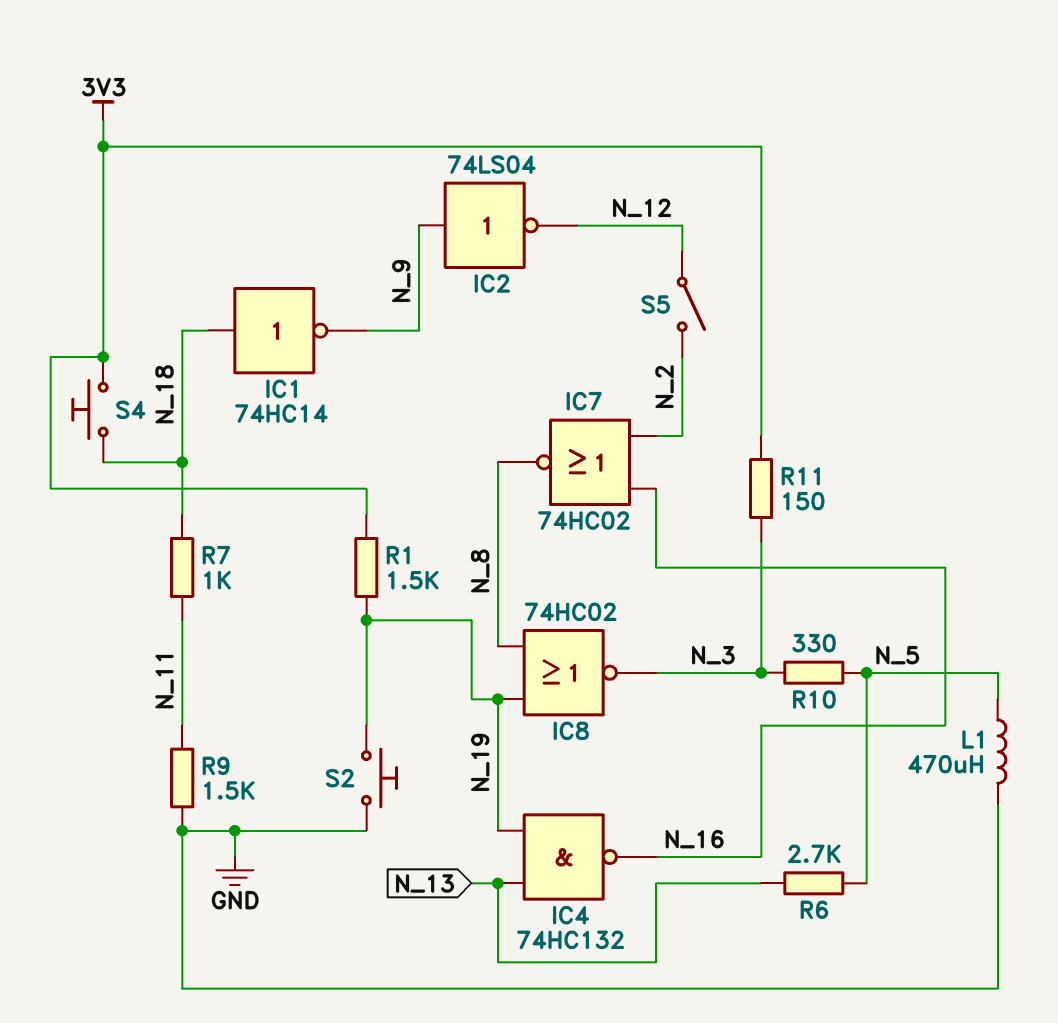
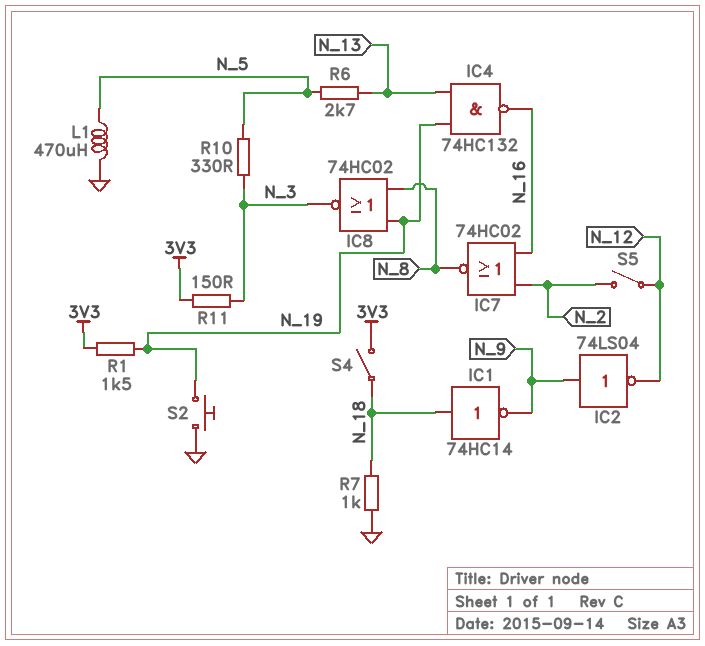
R7: 1k (N_11, N_18) -> 1k (GND, N_18)
R9: 1.5k (GND, N_11) -> none
S4: button (3V3, N_18) -> switch (3V3, N_18)

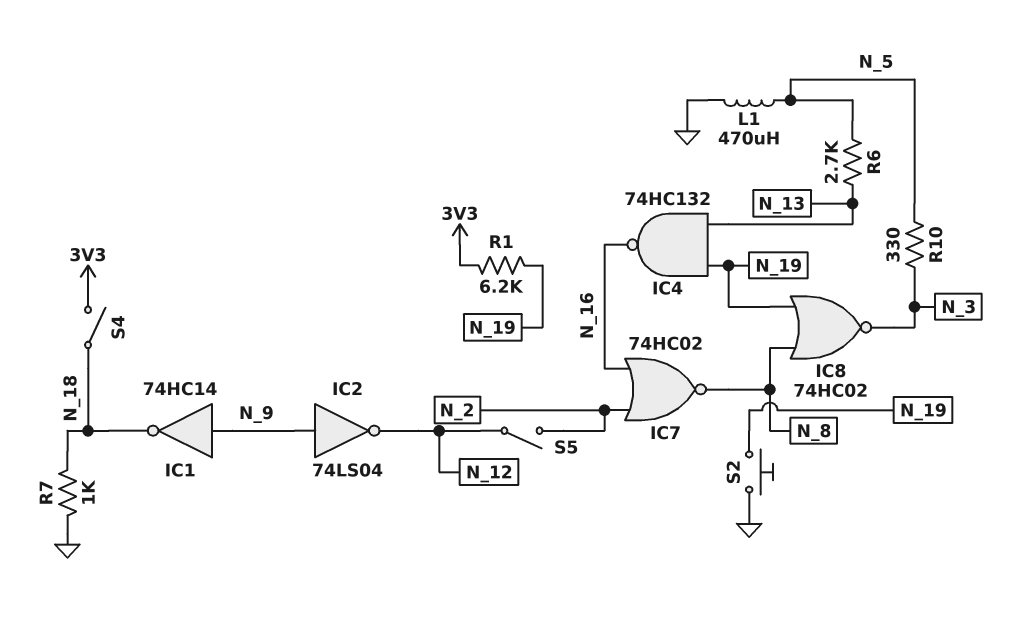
IC1: NOT 74HC14 (in N_18, out N_9) -> NOT 74HC14 (in N_9, out N_18)
R1: 1.5k (3V3, N_19) -> 6.2k (3V3, N_19)
R11: 150 (3V3, N_3) -> none

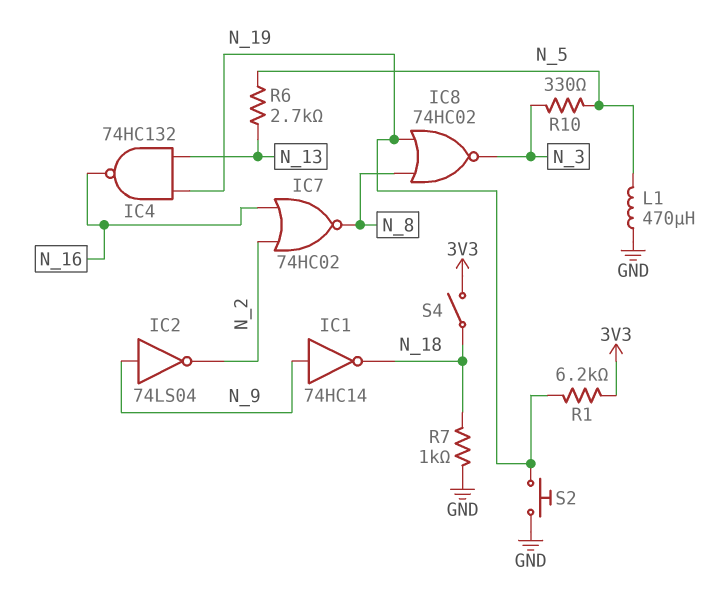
IC2: NOT 74LS04 (in N_9, out N_12) -> NOT 74LS04 (in N_9, out N_2)
S5: switch (N_2, N_12) -> none

